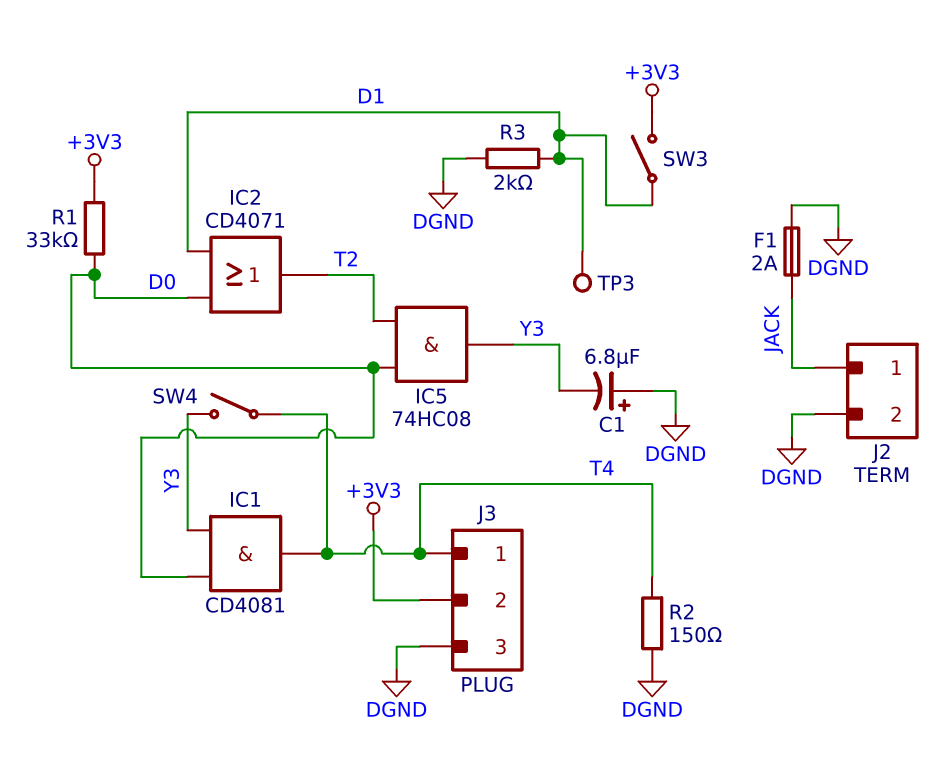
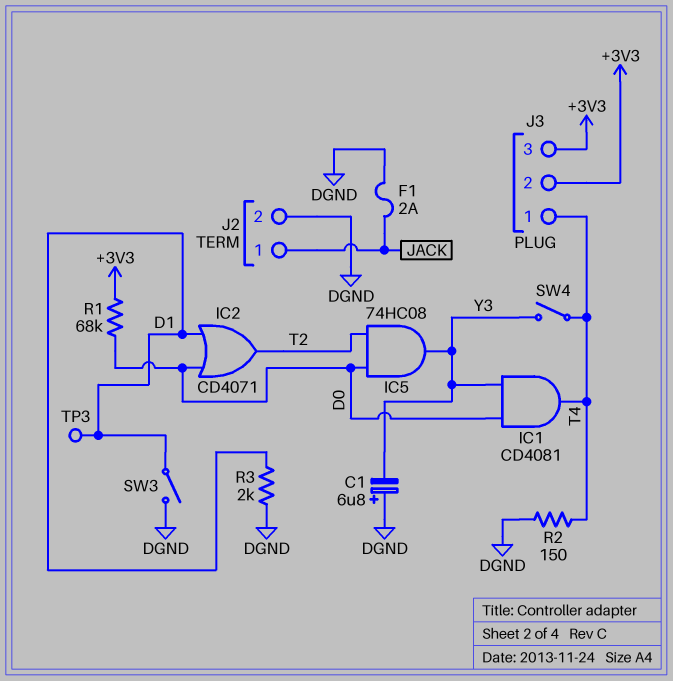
J3 pin 3: DGND -> +3V3
R1: 33k (+3V3, D0) -> 68k (+3V3, D0)
SW3: switch (+3V3, D1) -> switch (D1, DGND)

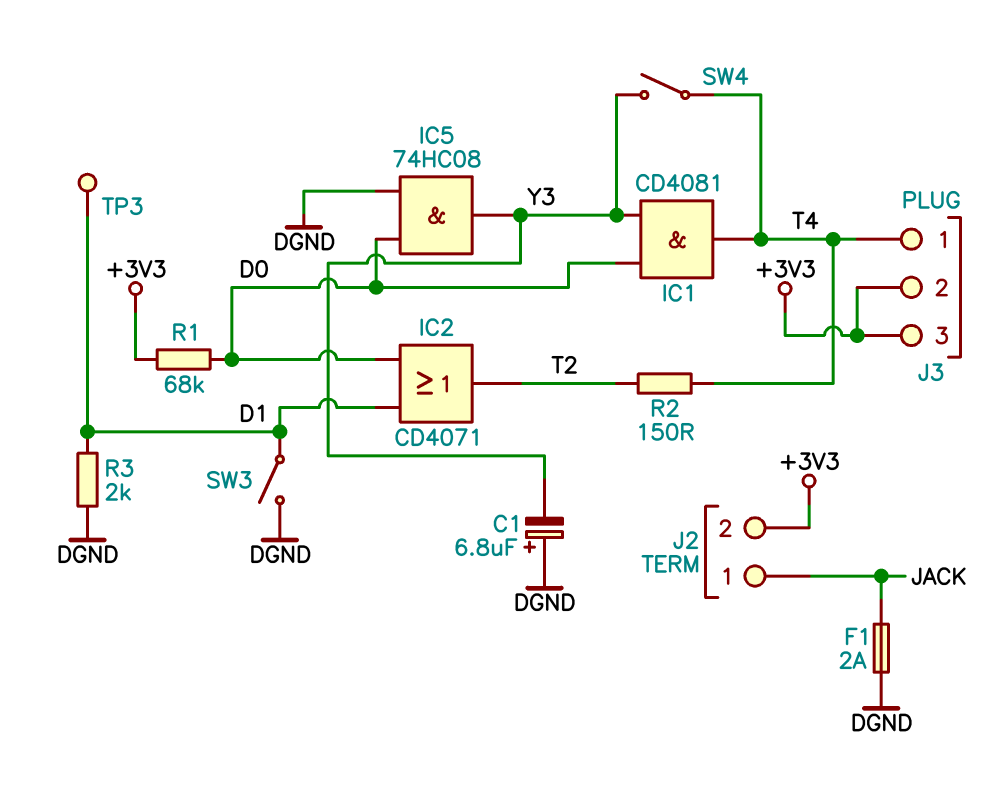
IC5: AND 74HC08 (in D0, in T2, out Y3) -> AND 74HC08 (in D0, in DGND, out Y3)
J2 pin 2: DGND -> +3V3
R2: 150 (DGND, T4) -> 150 (T2, T4)

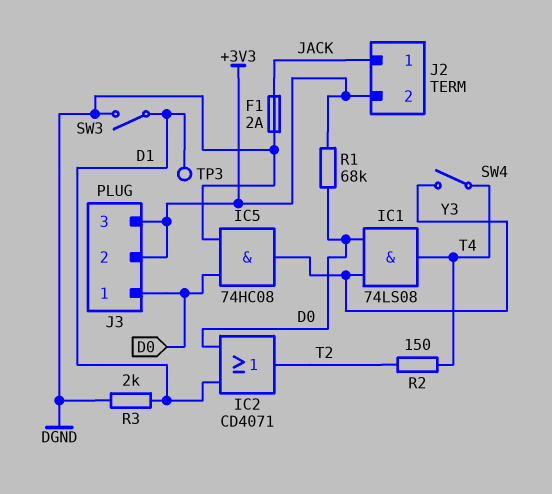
C1: 6.8uF (plus DGND, minus Y3) -> none
IC1: AND CD4081 (in D0, in Y3, out T4) -> AND 74LS08 (in D0, in Y3, out T4)
J3 pin 1: T4 -> D0

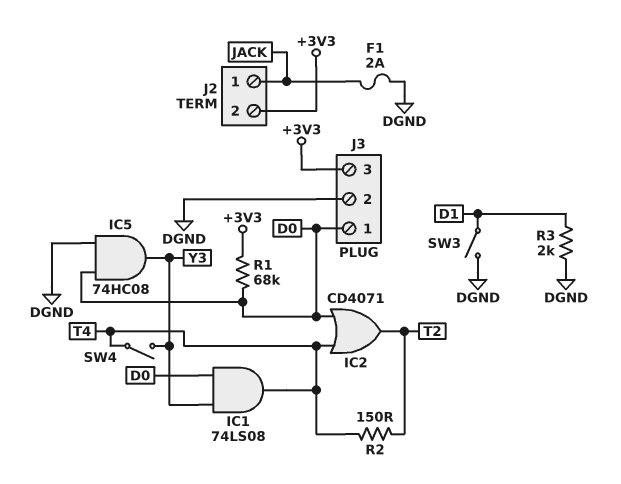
IC2: OR CD4071 (in D0, in D1, out T2) -> OR CD4071 (in D0, in T4, out T2)
J3 pin 2: +3V3 -> DGND
TP3: test point (D1) -> none

